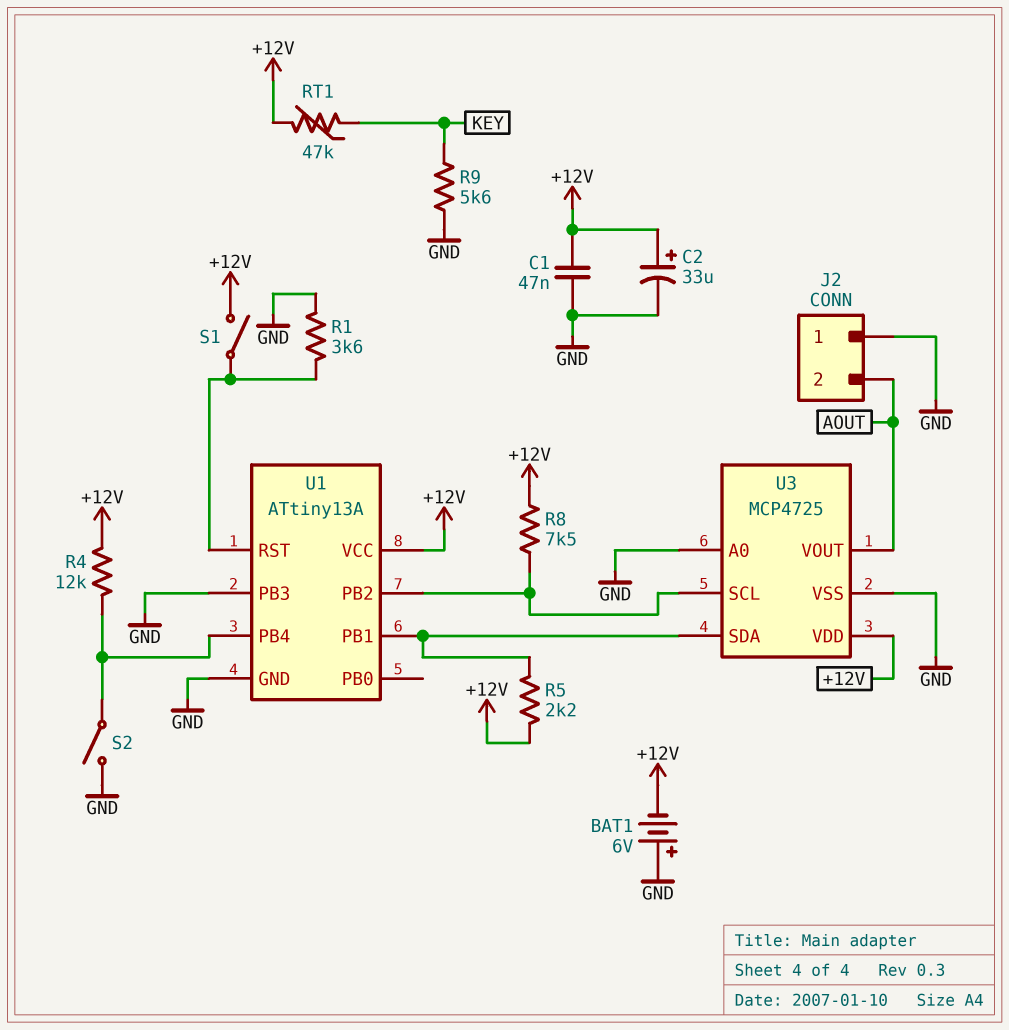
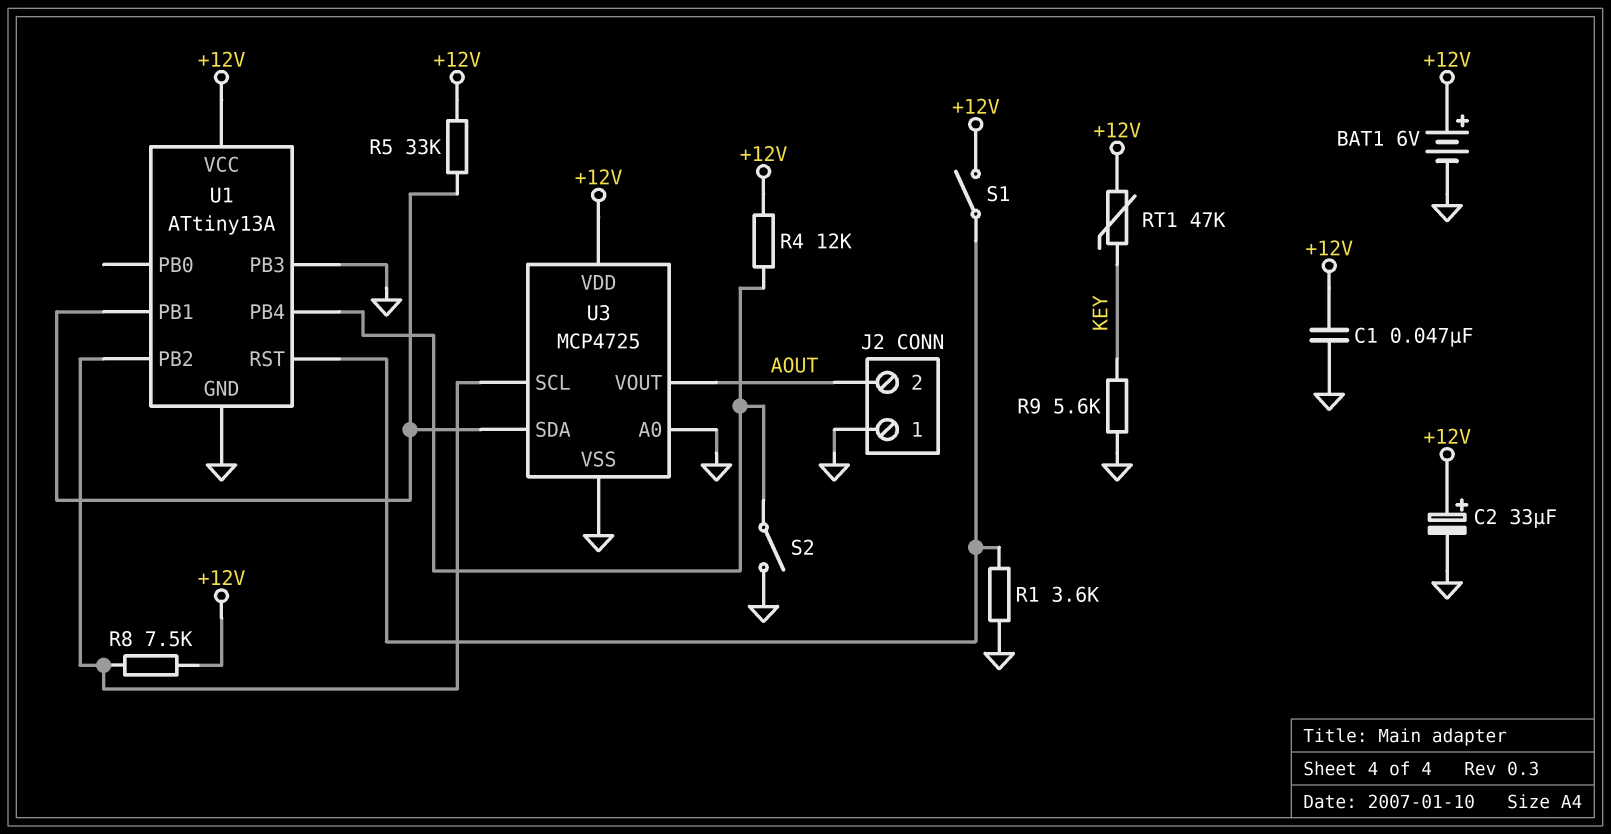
BAT1: 6V (plus GND, minus +12V) -> 6V (plus +12V, minus GND)
R5: 2.2k (+12V, U1/PB1) -> 33k (+12V, U1/PB1)

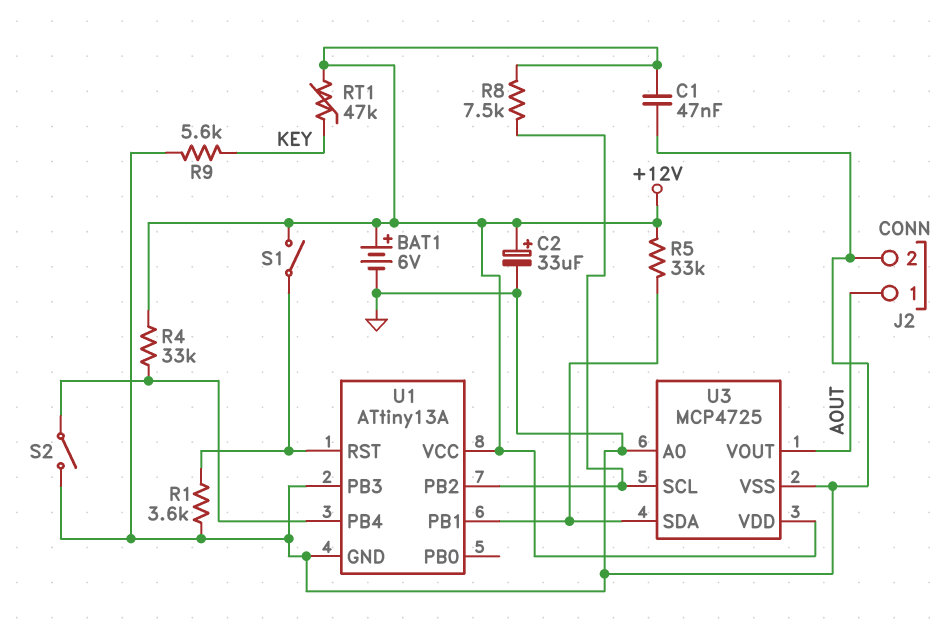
J2 pin 1: GND -> AOUT
J2 pin 2: AOUT -> GND
R4: 12k (+12V, U1/PB4) -> 33k (+12V, U1/PB4)

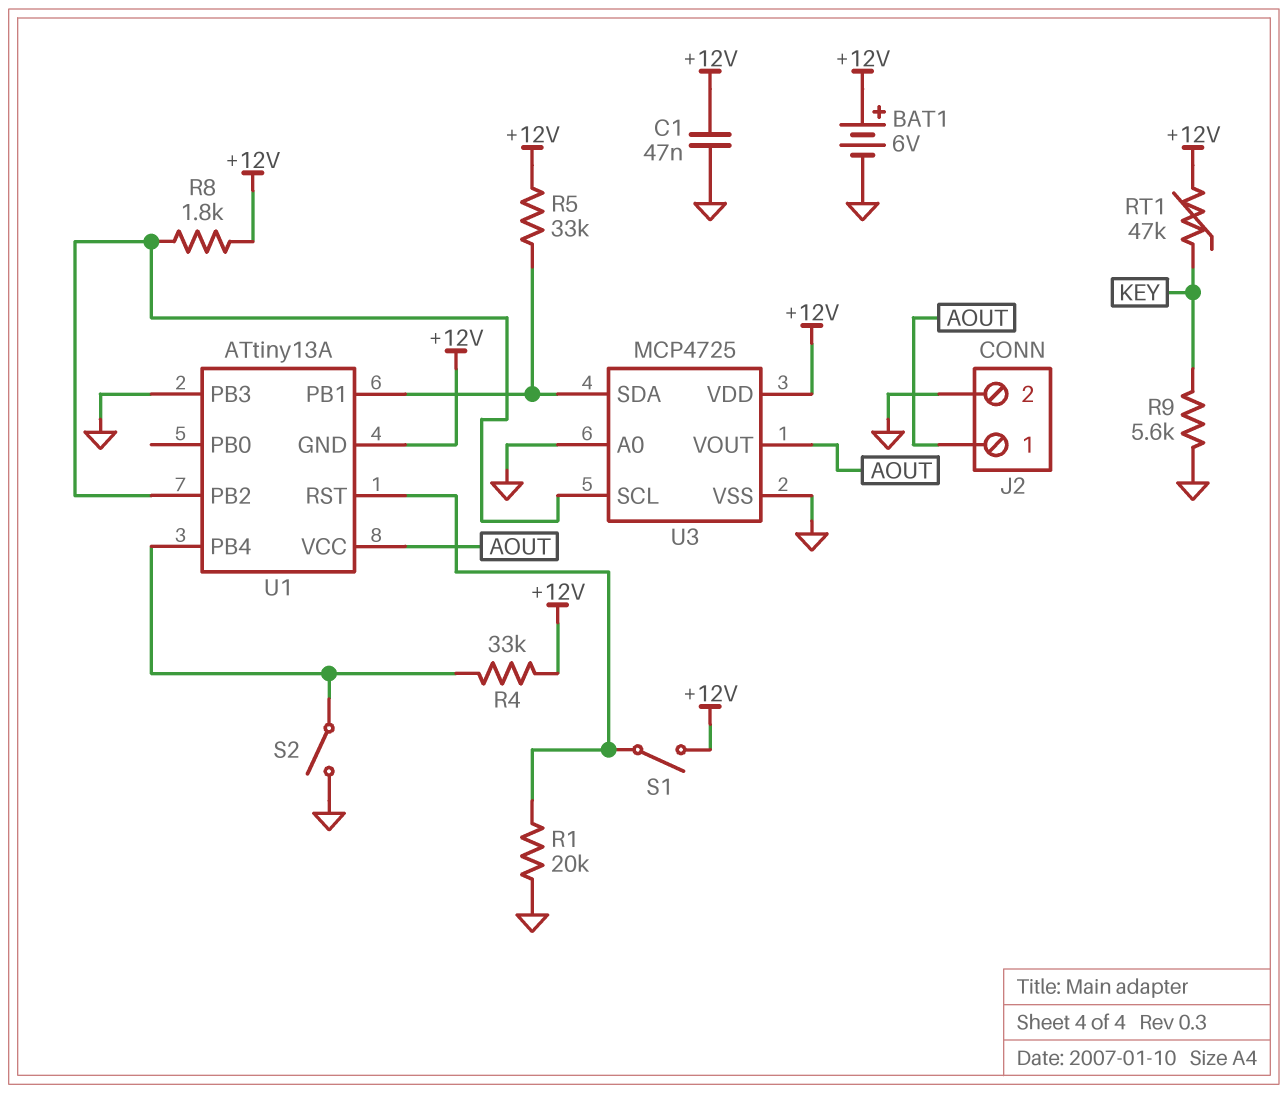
C2: 33uF (plus +12V, minus GND) -> none
R1: 3.6k (GND, U1/RST) -> 20k (GND, U1/RST)
R8: 7.5k (+12V, U1/PB2) -> 1.8k (+12V, U1/PB2)
U1 pin GND: GND -> +12V
U1 pin VCC: +12V -> AOUT

